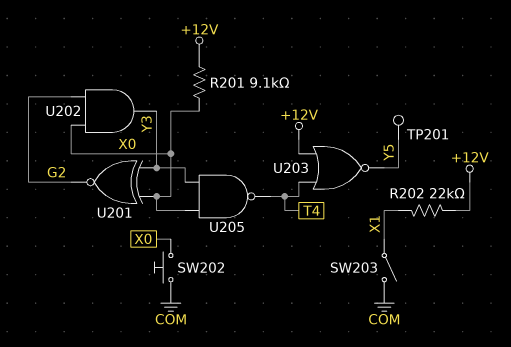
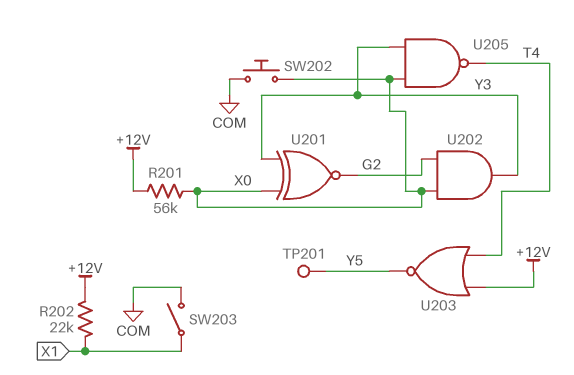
R201: 9.1k (+12V, X0) -> 56k (+12V, X0)

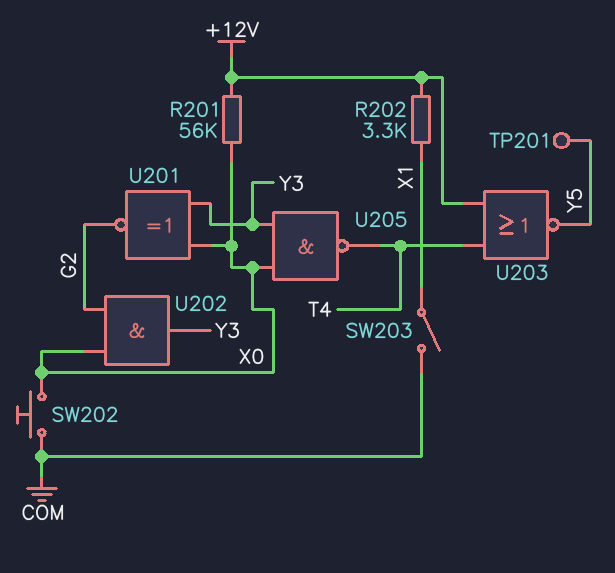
R202: 22k (+12V, X1) -> 3.3k (+12V, X1)

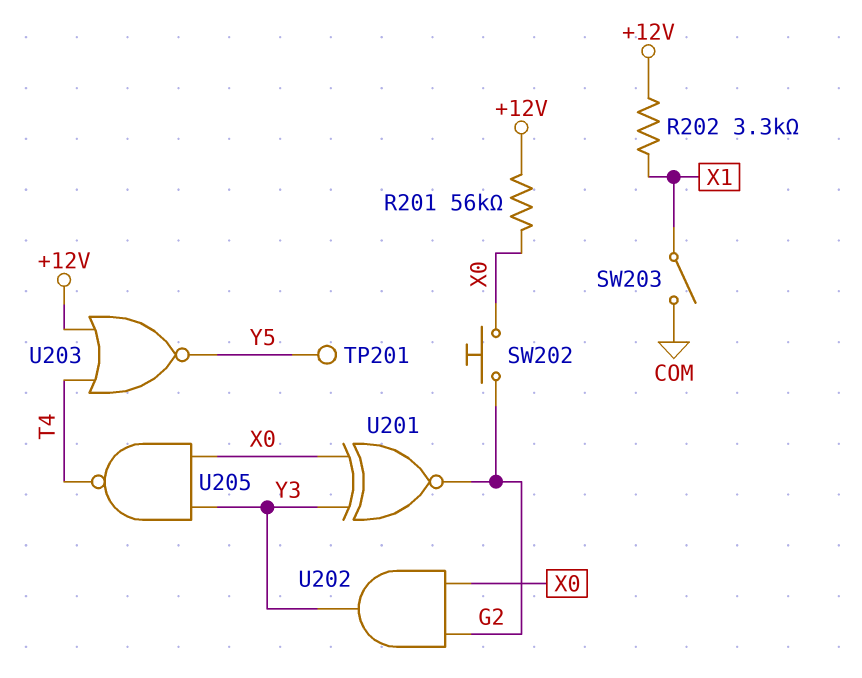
SW202: button (COM, X0) -> button (G2, X0)

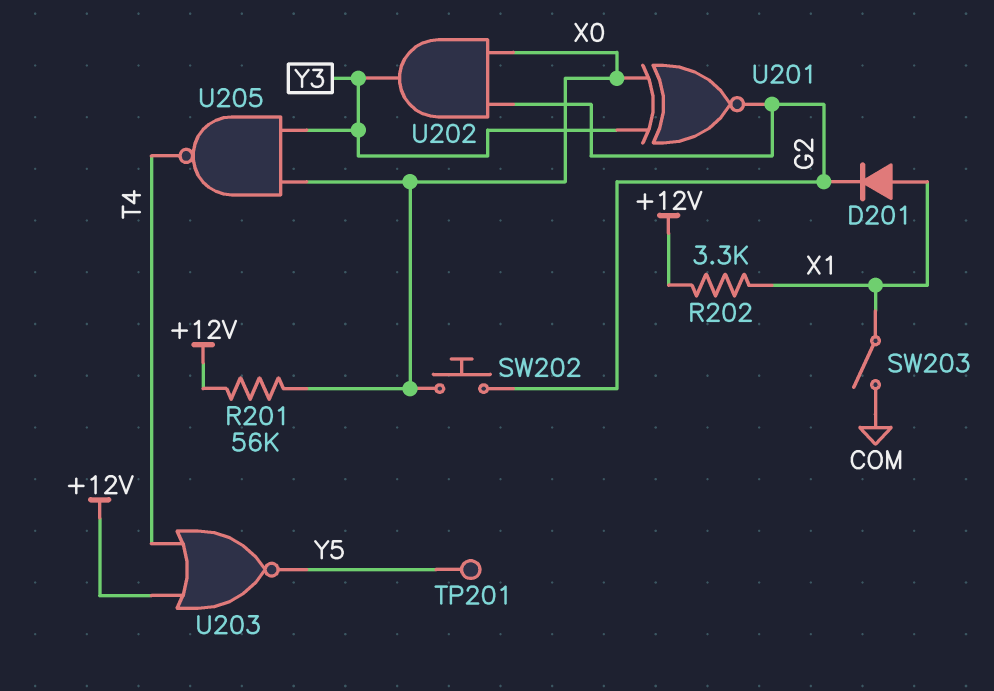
D201: none -> diode (A X1, K G2)

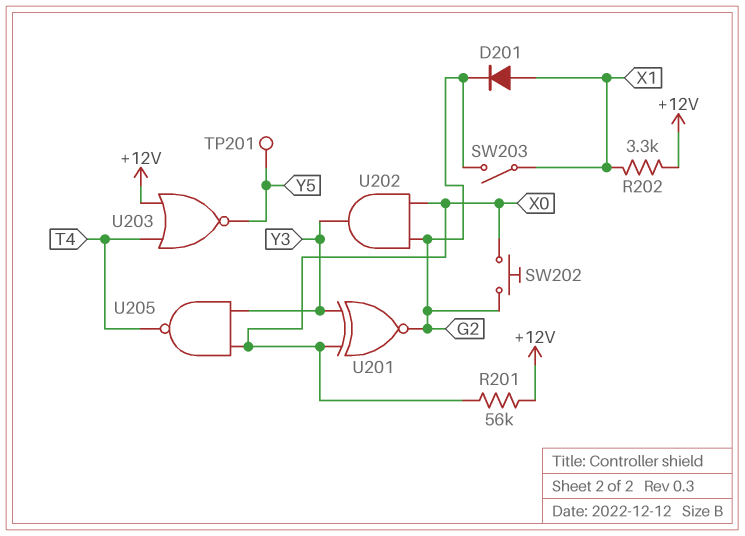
SW203: switch (COM, X1) -> switch (G2, X1)

